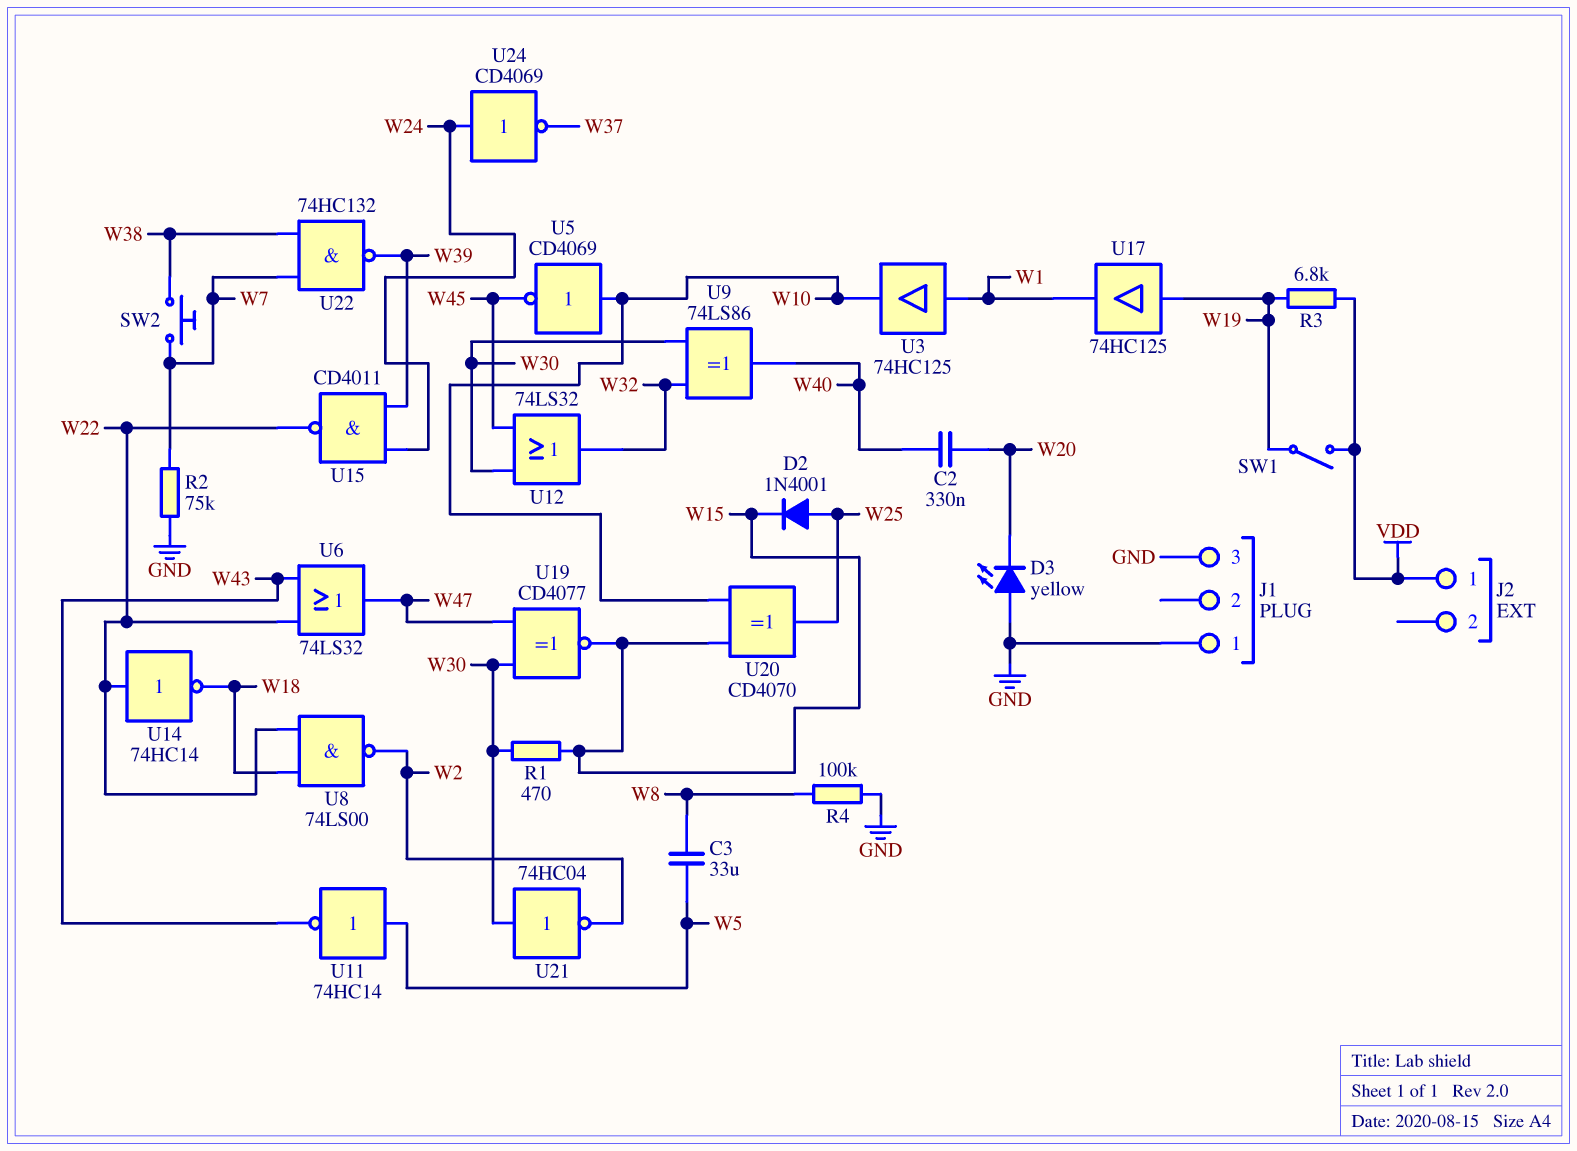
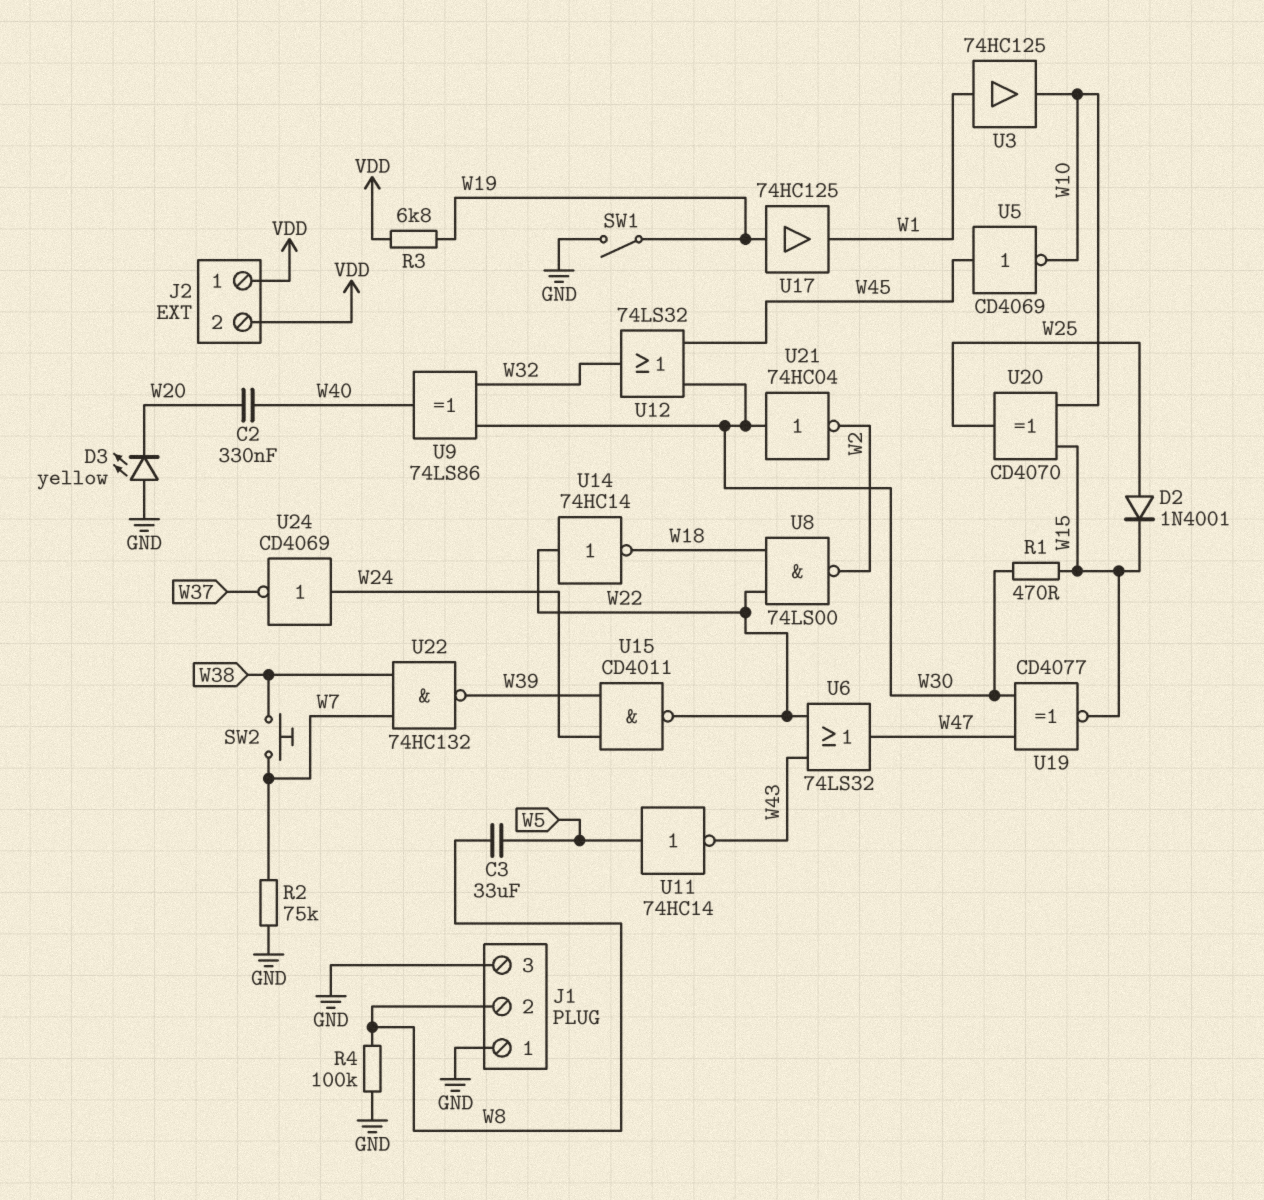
J1 pin 2: none -> W8
J2 pin 2: none -> VDD
SW1: switch (VDD, W19) -> switch (GND, W19)
U5: NOT CD4069 (in W10, out W45) -> NOT CD4069 (in W45, out W10)

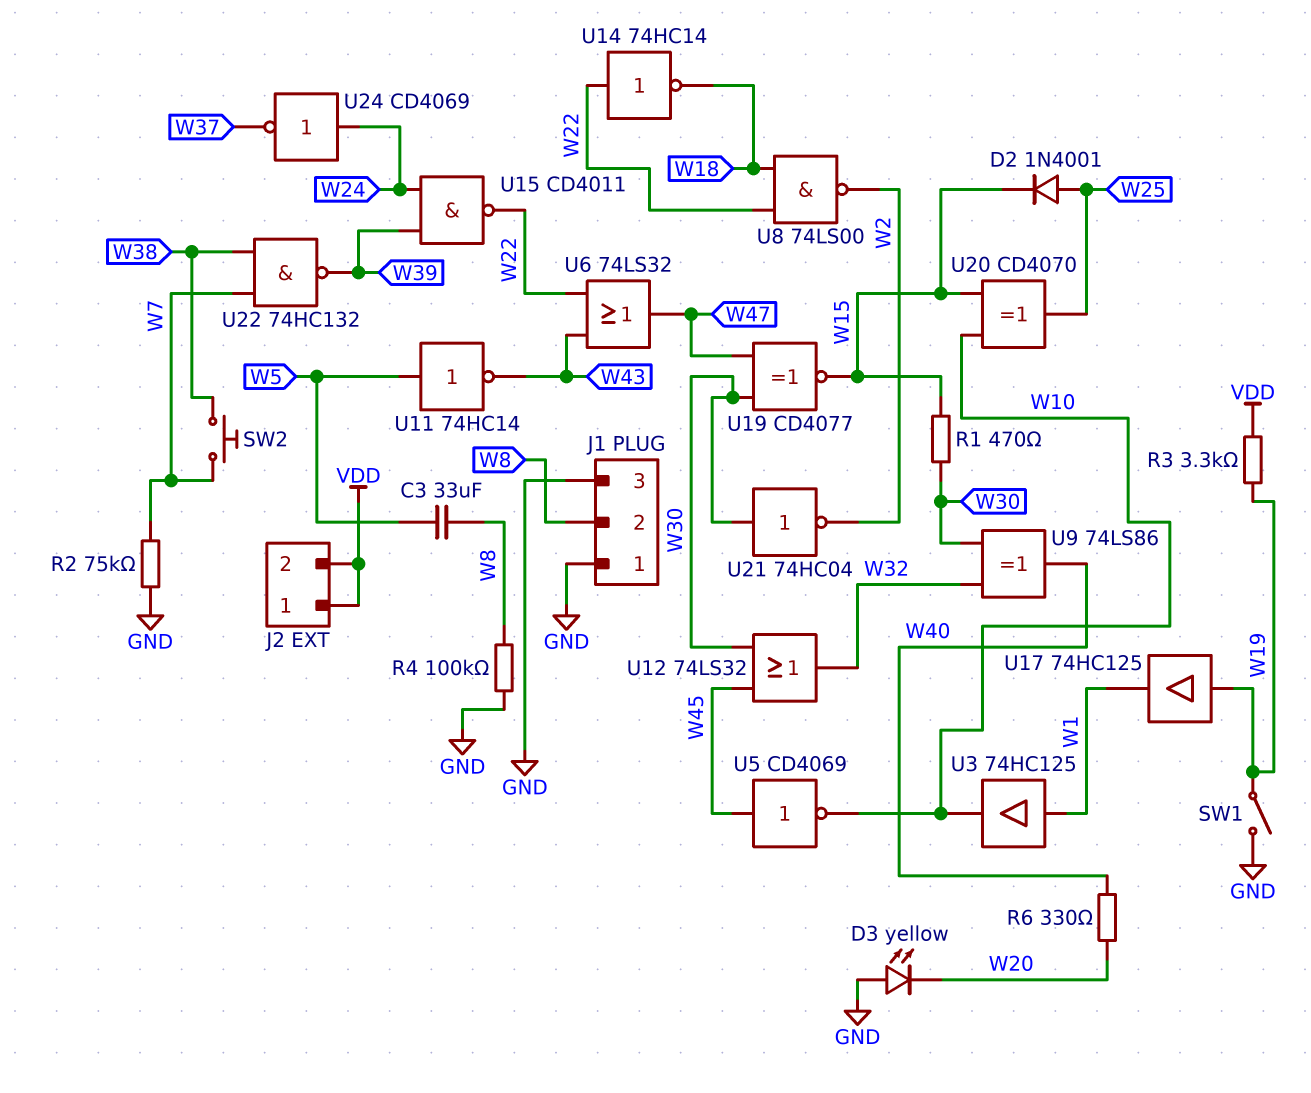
C2: 330nF (W20, W40) -> none
R3: 6.8k (VDD, W19) -> 3.3k (VDD, W19)
R6: none -> 330 (W20, W40)

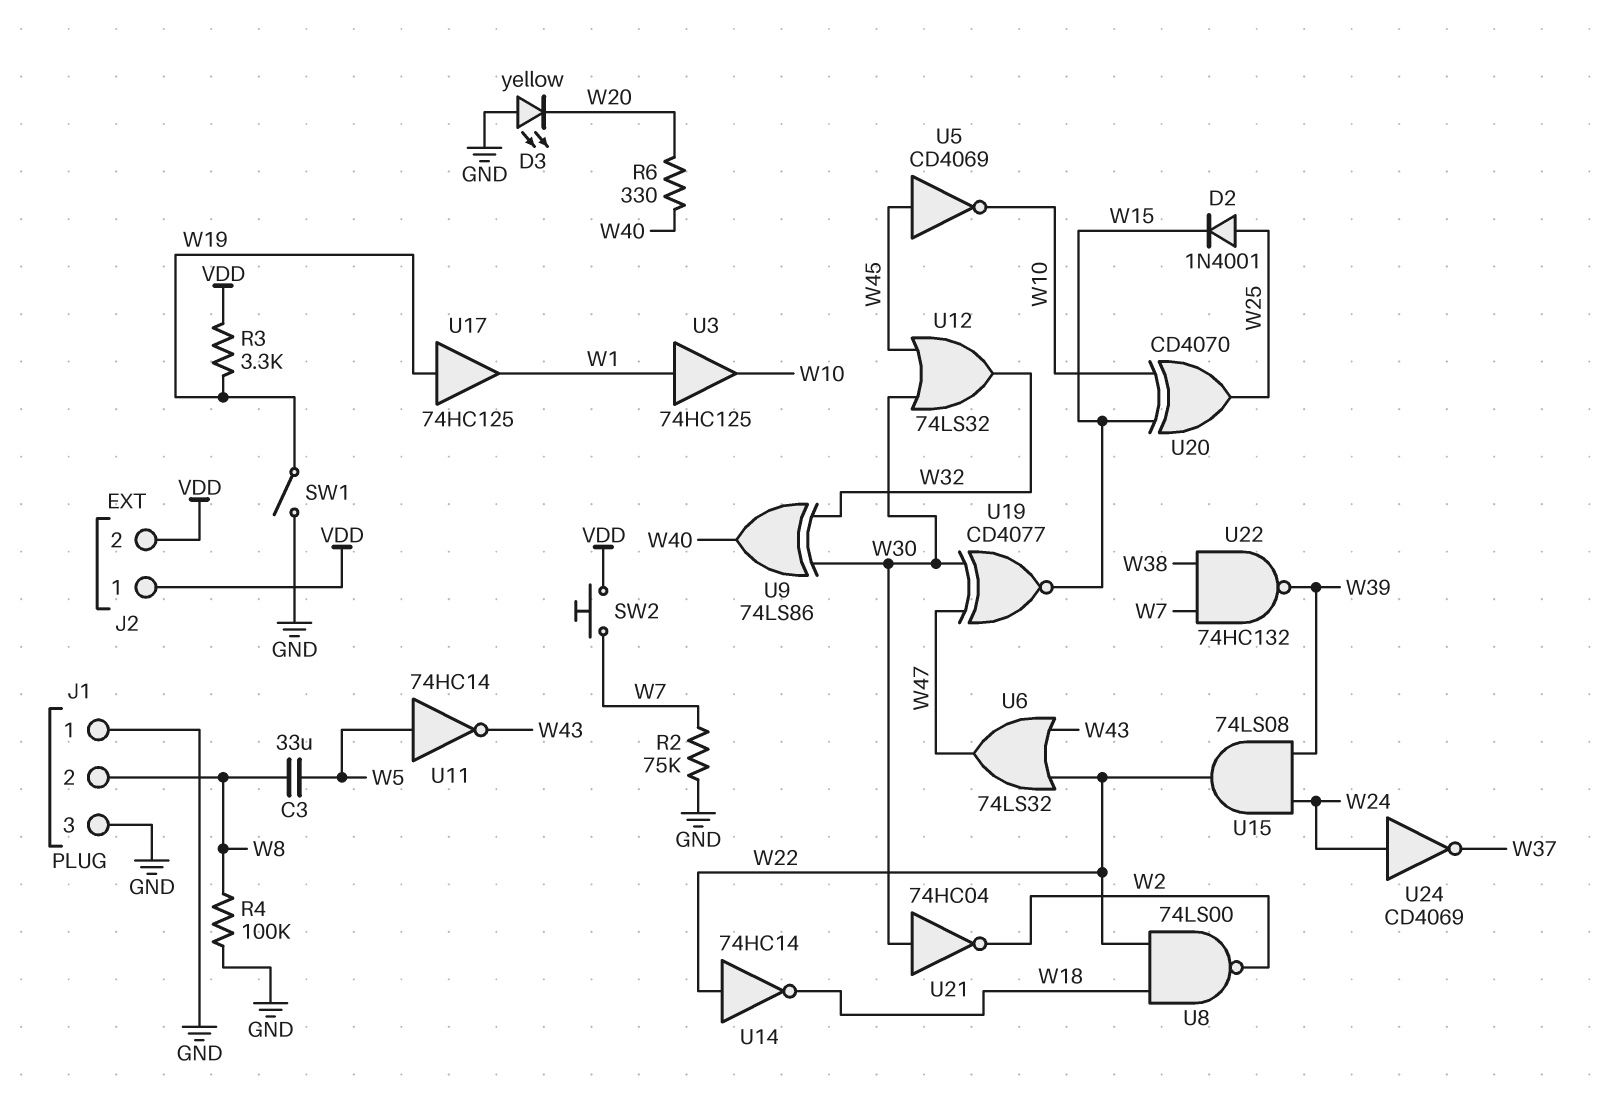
R1: 470 (W15, W30) -> none
SW2: button (W7, W38) -> button (VDD, W7)
U15: NAND CD4011 (in W24, in W39, out W22) -> AND 74LS08 (in W24, in W39, out W22)

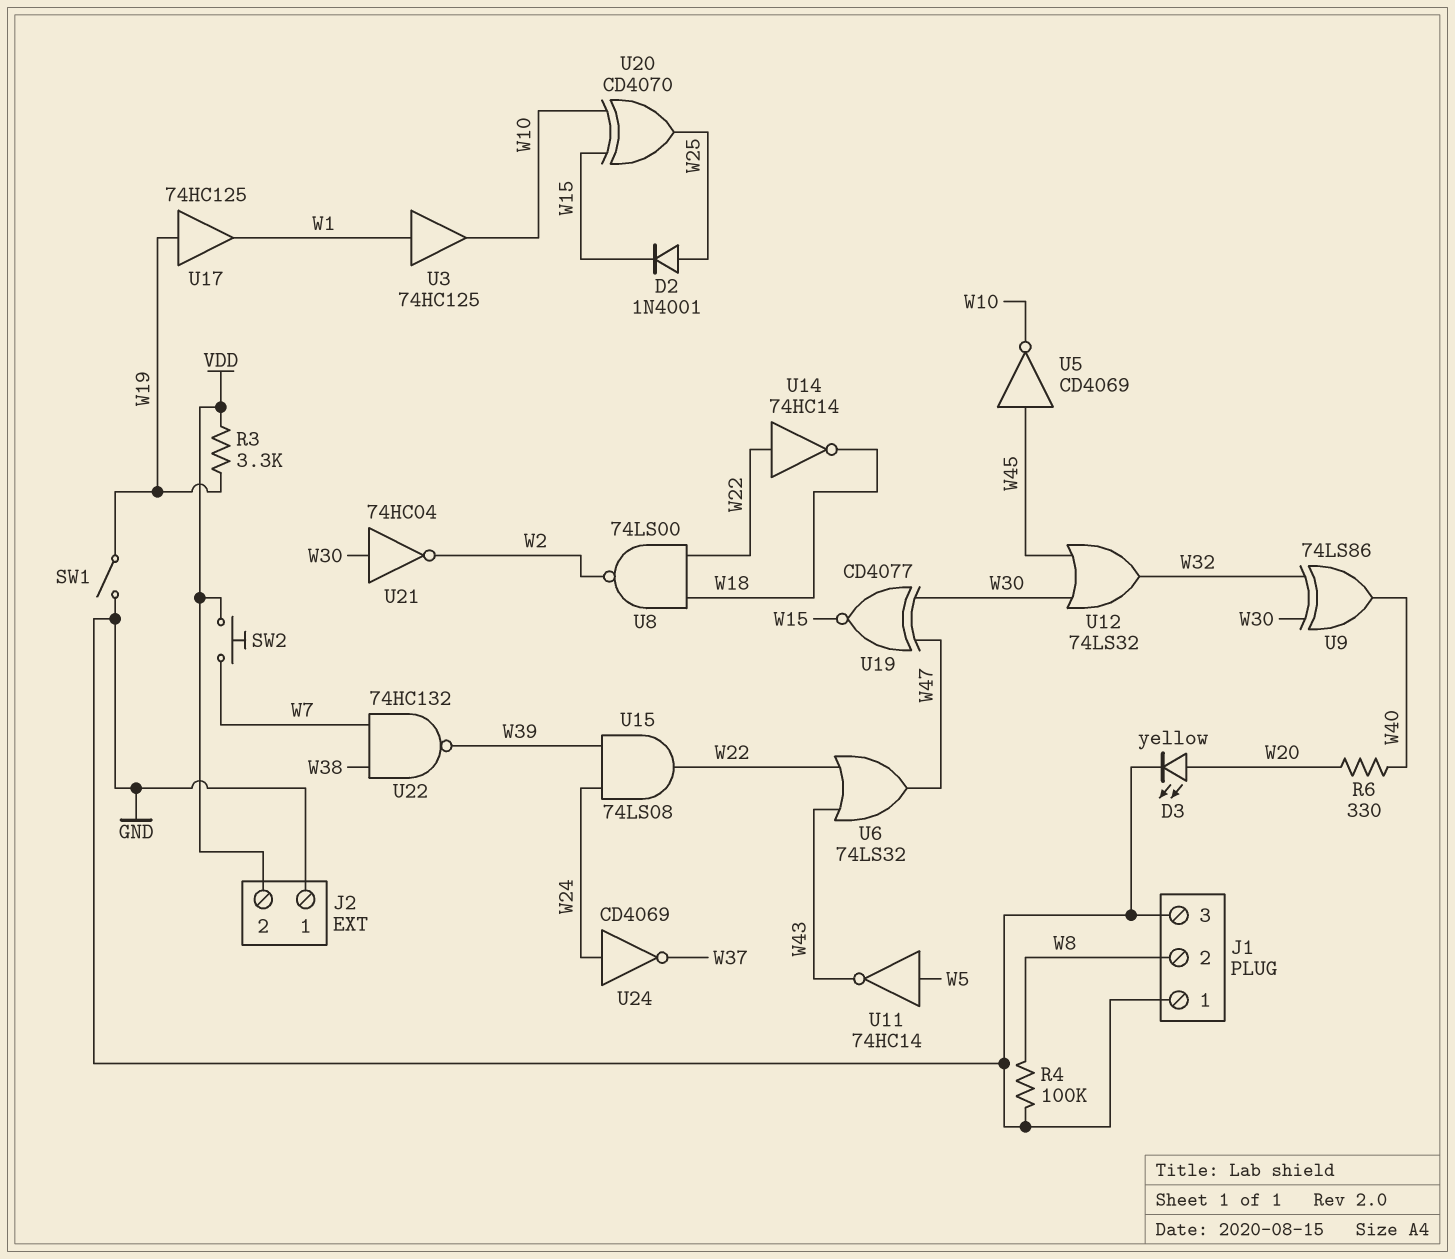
C3: 33uF (W5, W8) -> none
D3: LED yellow (A GND, K W20) -> LED yellow (A W20, K GND)
J2 pin 1: VDD -> GND
R2: 75k (GND, W7) -> none

